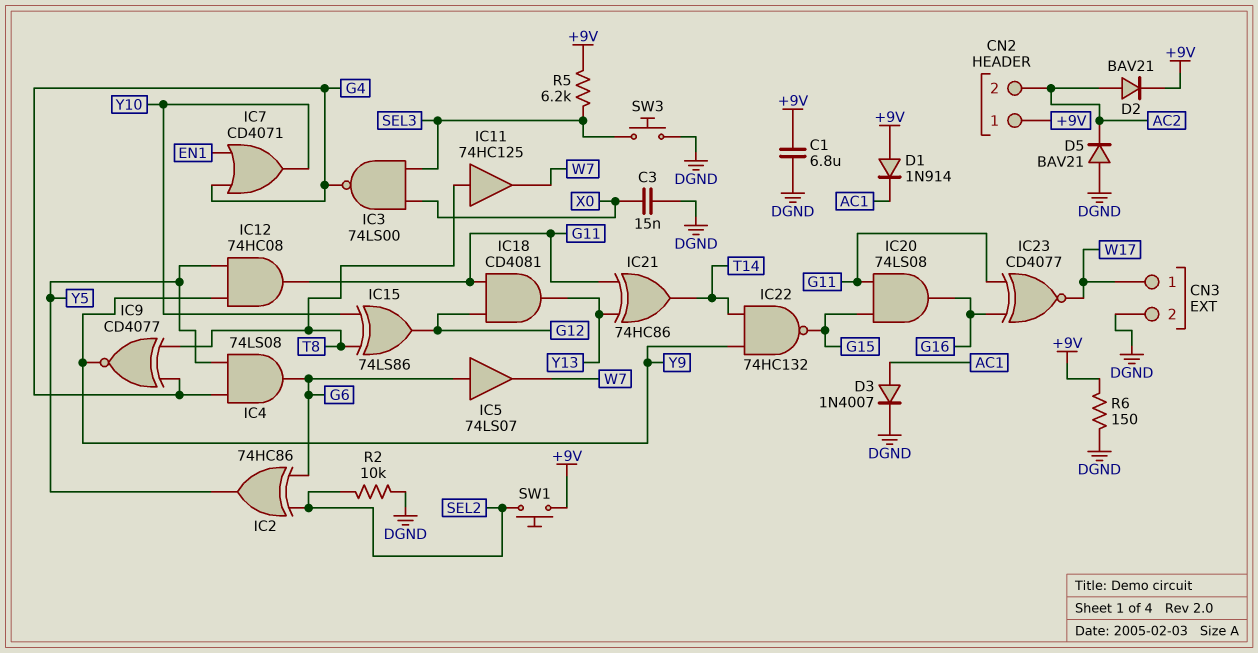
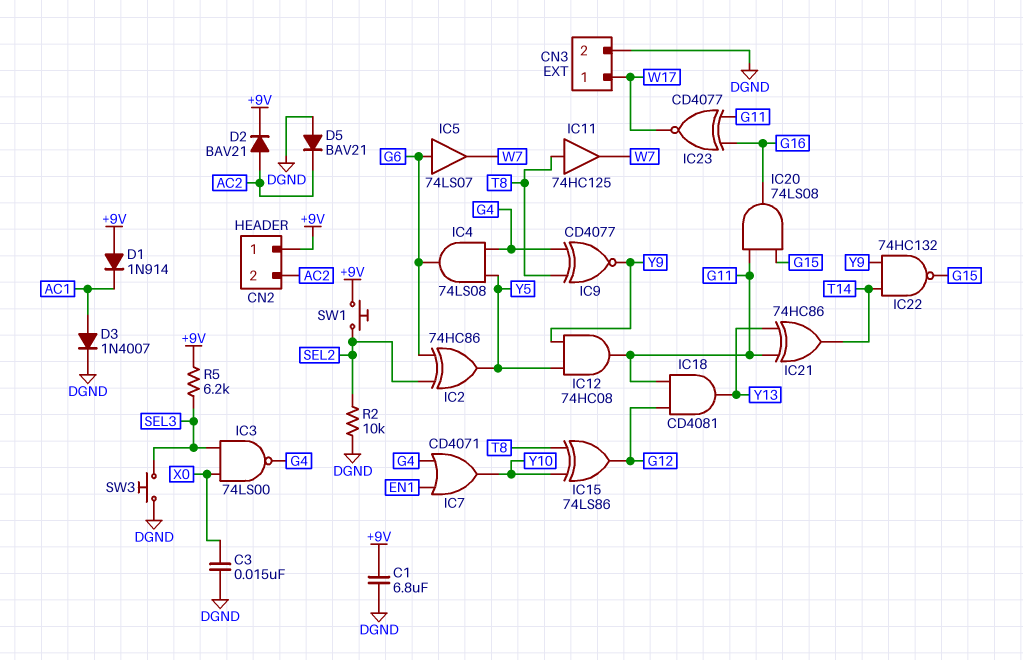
R6: 150 (+9V, DGND) -> none

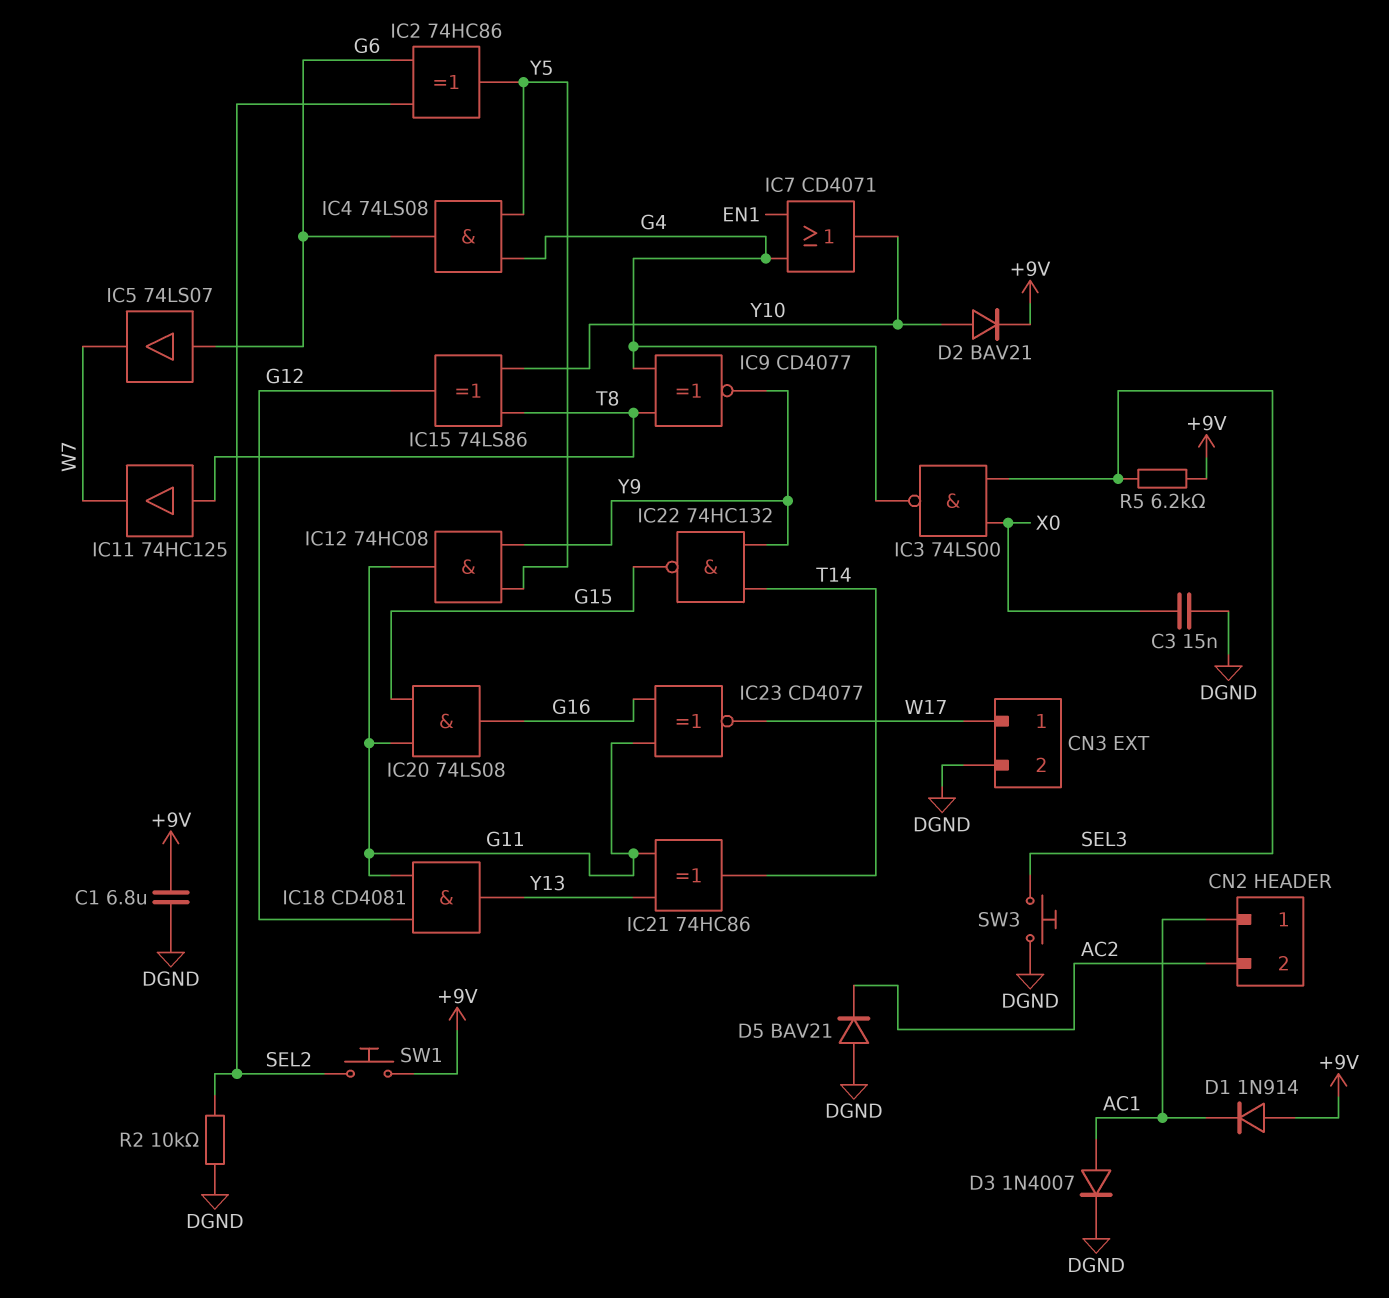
CN2 pin 1: +9V -> AC1
D2: diode BAV21 (A AC2, K +9V) -> diode BAV21 (A Y10, K +9V)

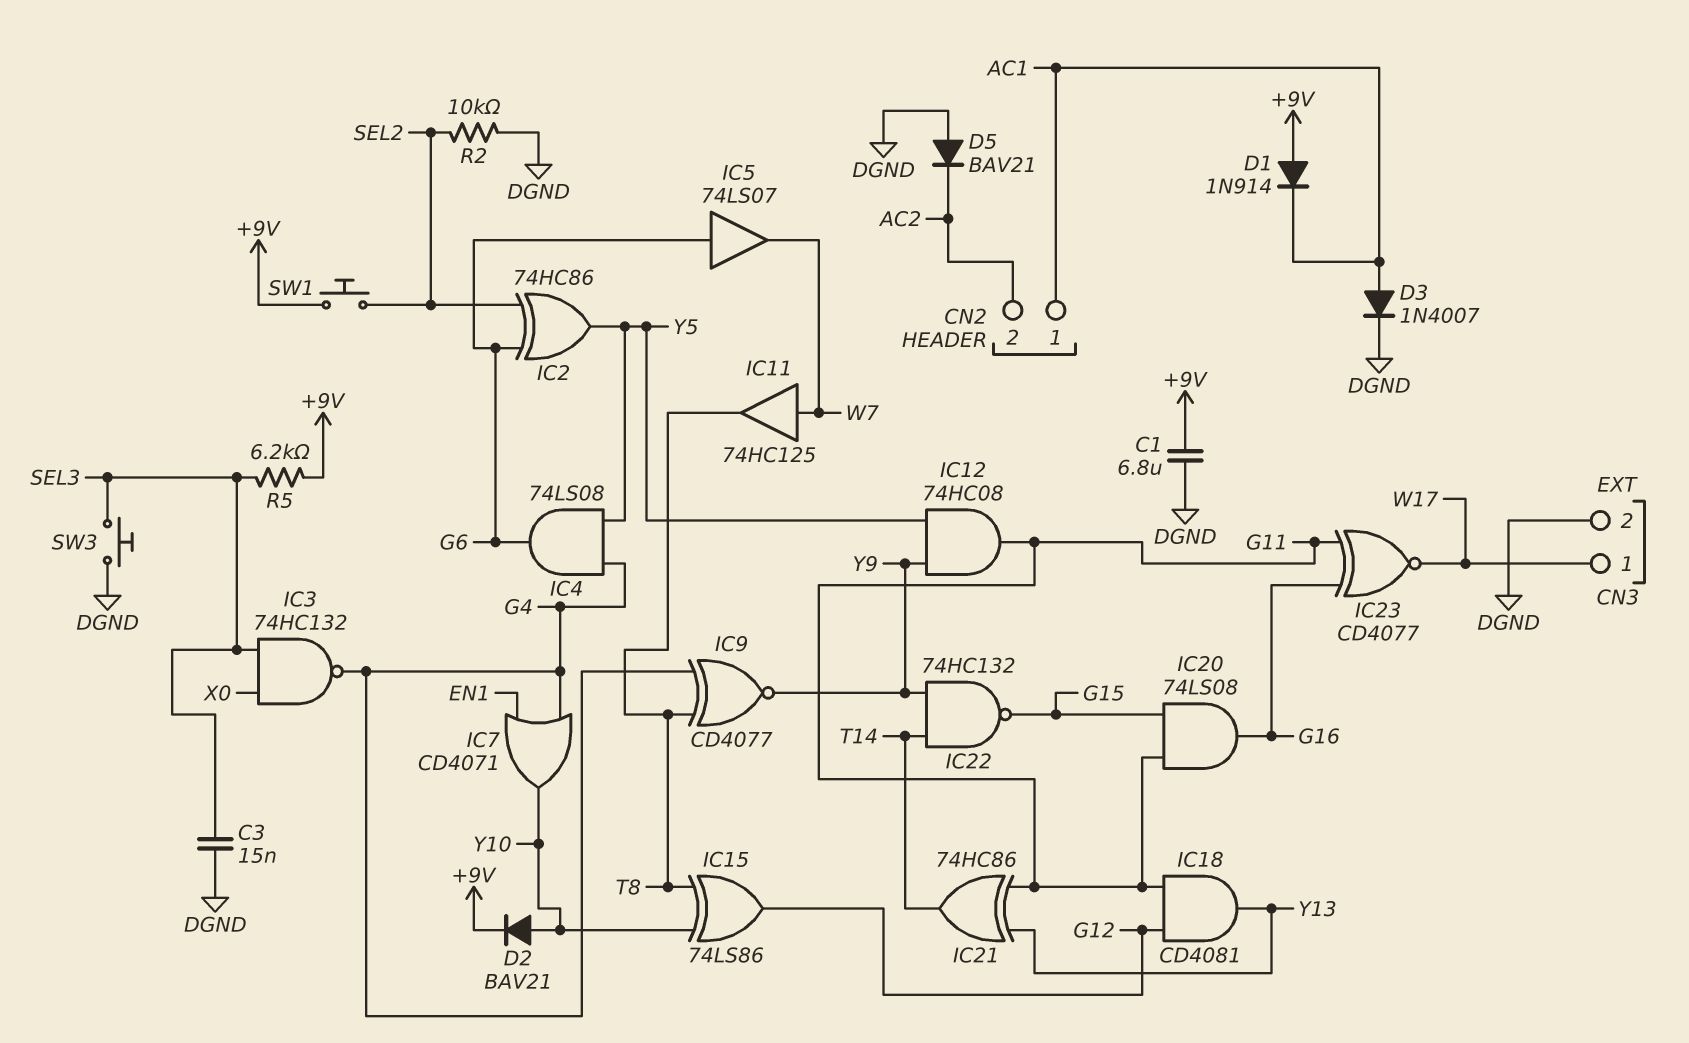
C3: 15nF (DGND, X0) -> 15nF (DGND, SEL3)
IC3: NAND 74LS00 (in SEL3, in X0, out G4) -> NAND 74HC132 (in SEL3, in X0, out G4)
IC11: buffer 74HC125 (in T8, out W7) -> buffer 74HC125 (in W7, out T8)

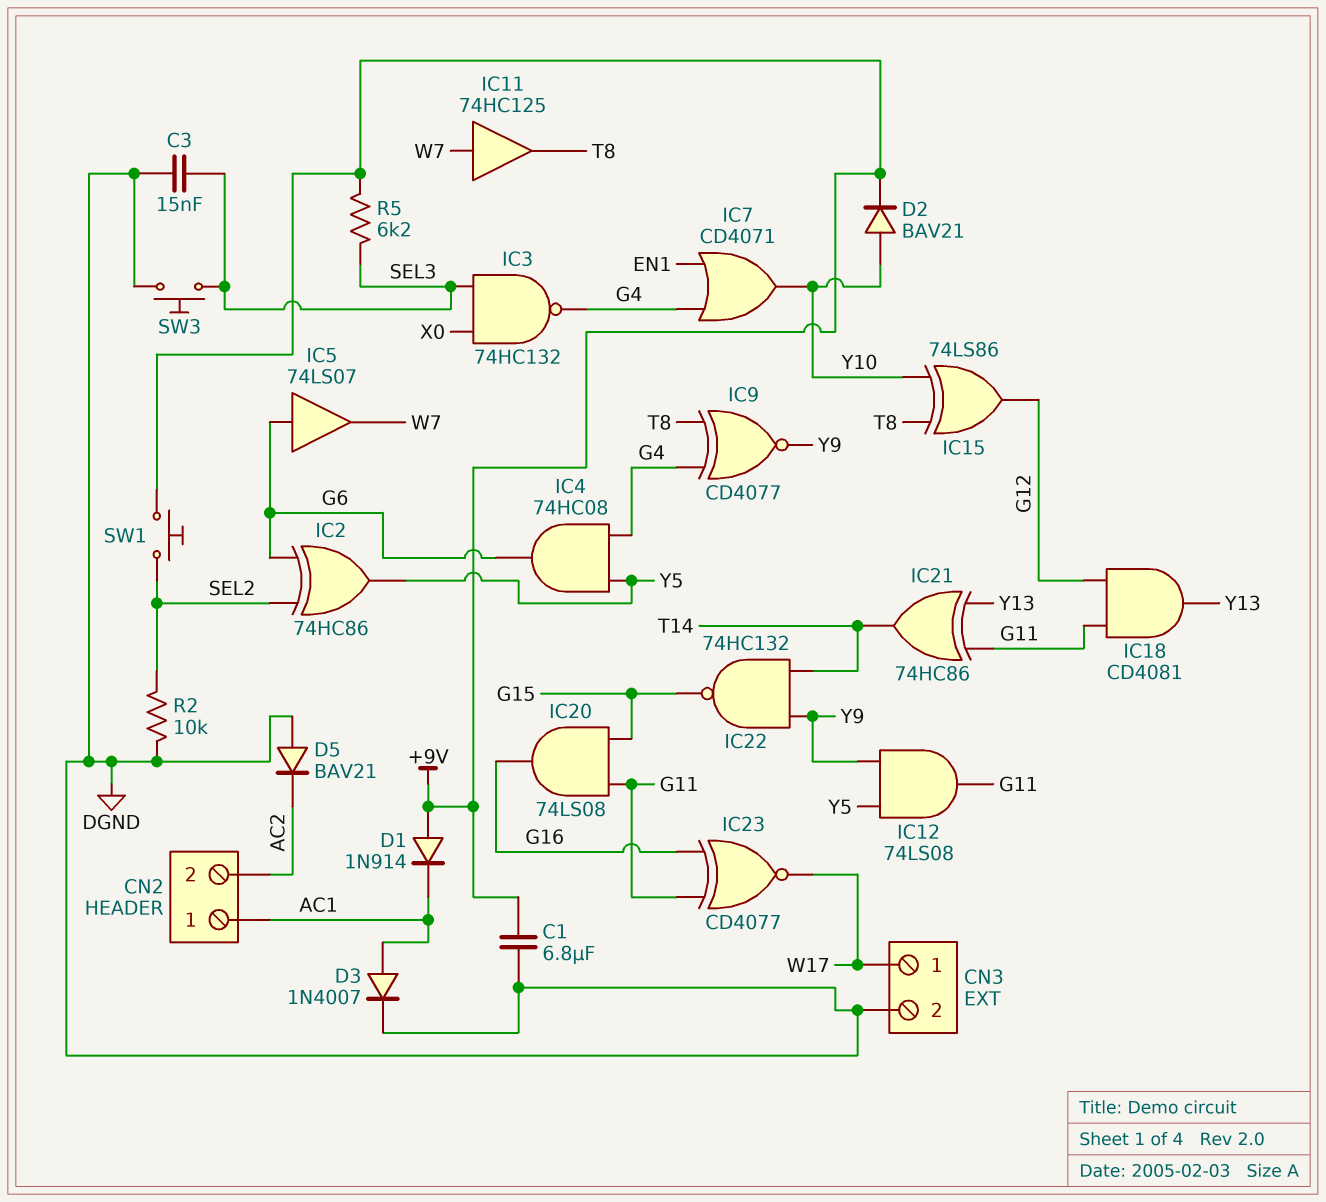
IC4: AND 74LS08 (in G4, in Y5, out G6) -> AND 74HC08 (in G4, in Y5, out G6)
IC12: AND 74HC08 (in Y5, in Y9, out G11) -> AND 74LS08 (in Y5, in Y9, out G11)

